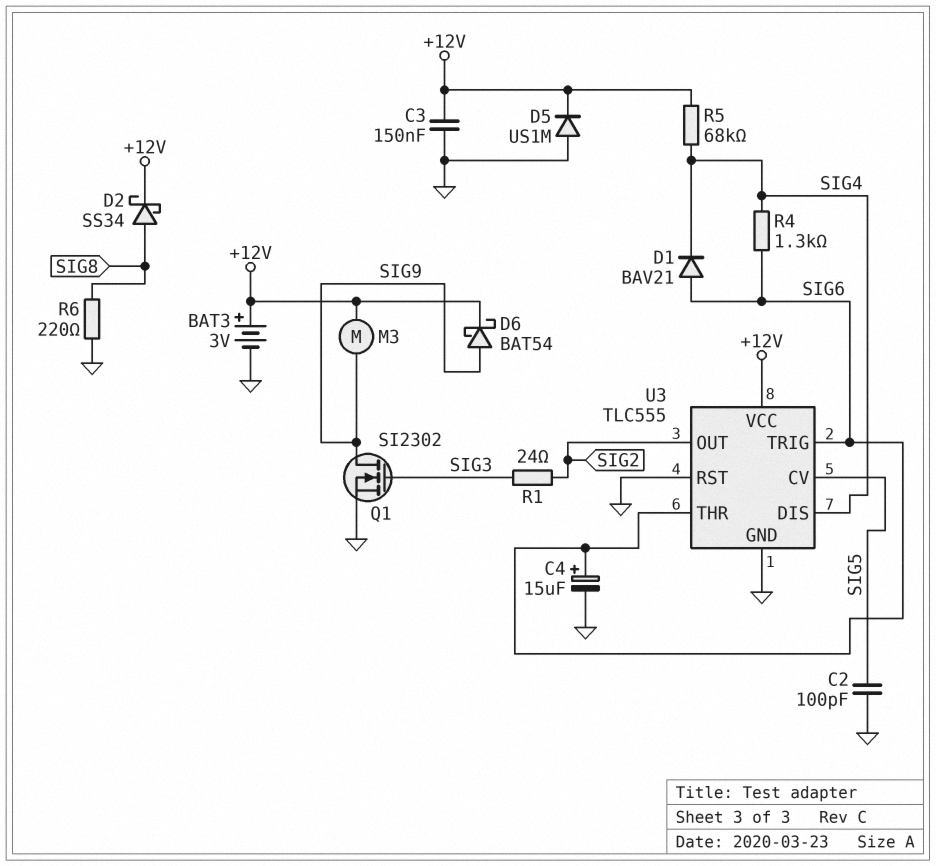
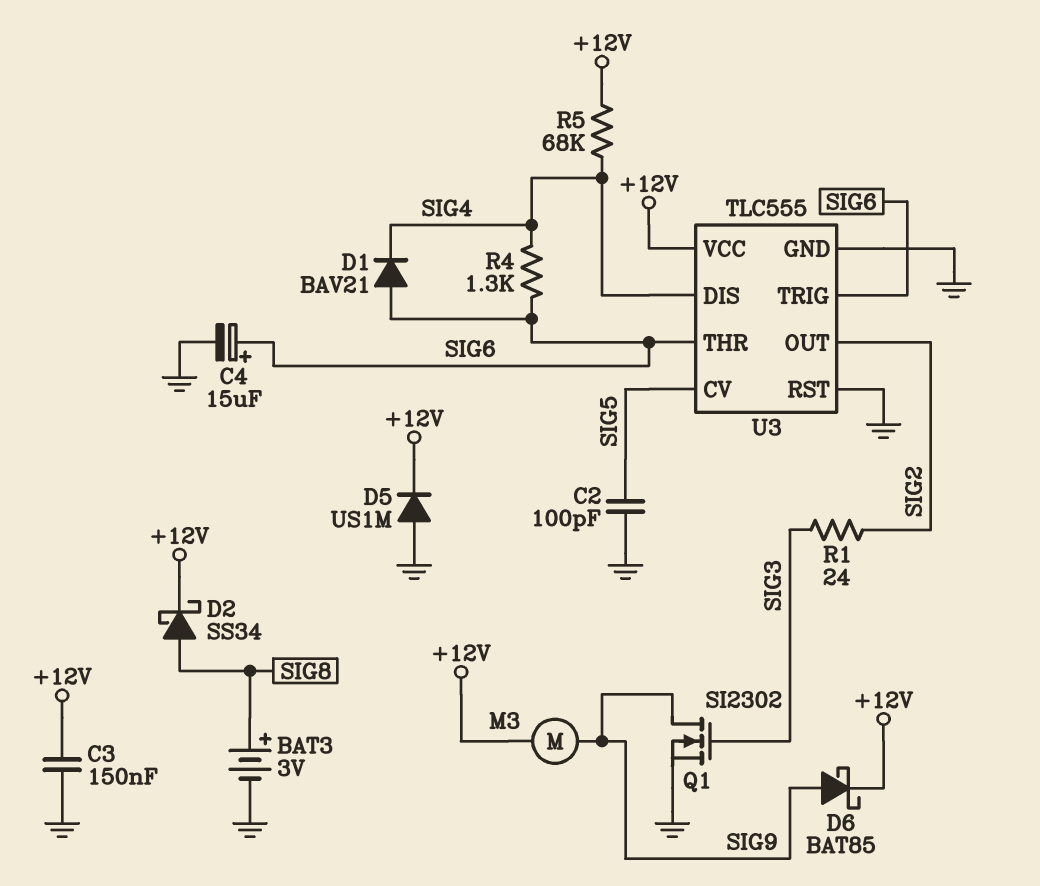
BAT3: 3V (plus +12V, minus GND) -> 3V (plus SIG8, minus GND)
D6: schottky BAT54 (A SIG9, K +12V) -> schottky BAT85 (A SIG9, K +12V)
R6: 220 (GND, SIG8) -> none

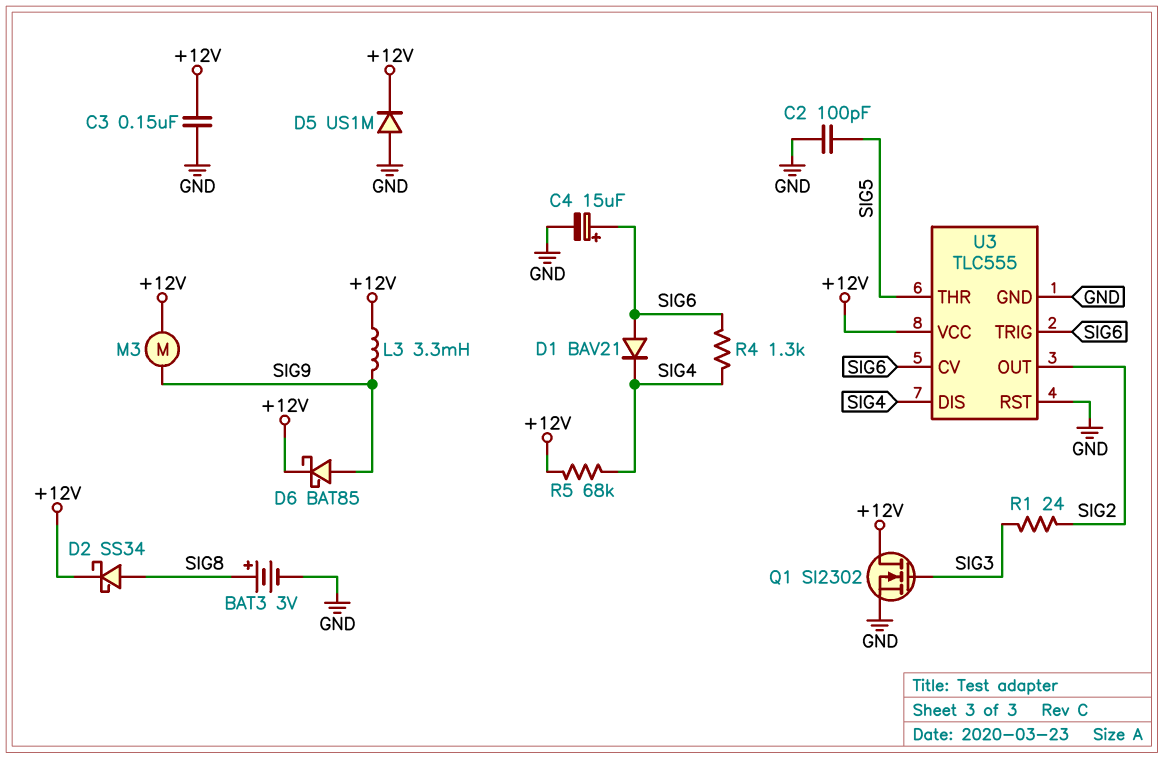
L3: none -> 3.3mH (+12V, SIG9)
Q1: NMOS SI2302 (G SIG3, D SIG9, S GND) -> NMOS SI2302 (G SIG3, D +12V, S GND)
U3 pin CV: SIG5 -> SIG6
U3 pin THR: SIG6 -> SIG5

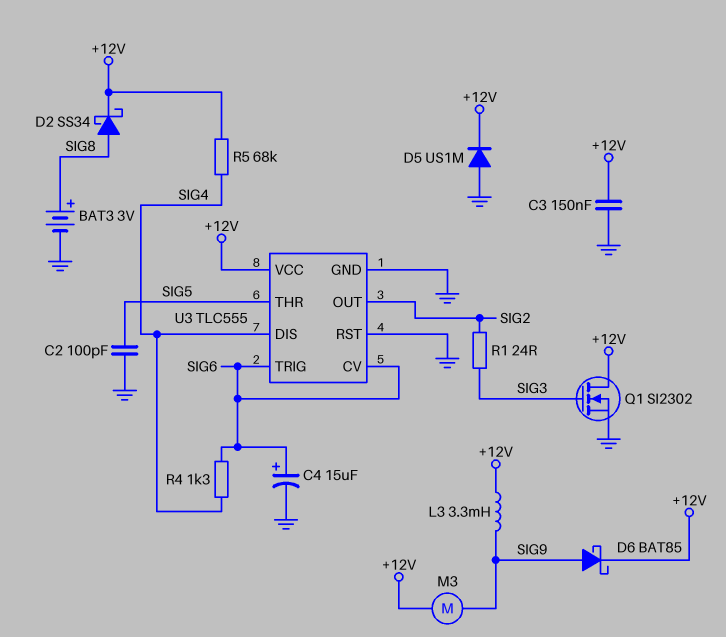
D1: diode BAV21 (A SIG6, K SIG4) -> none

